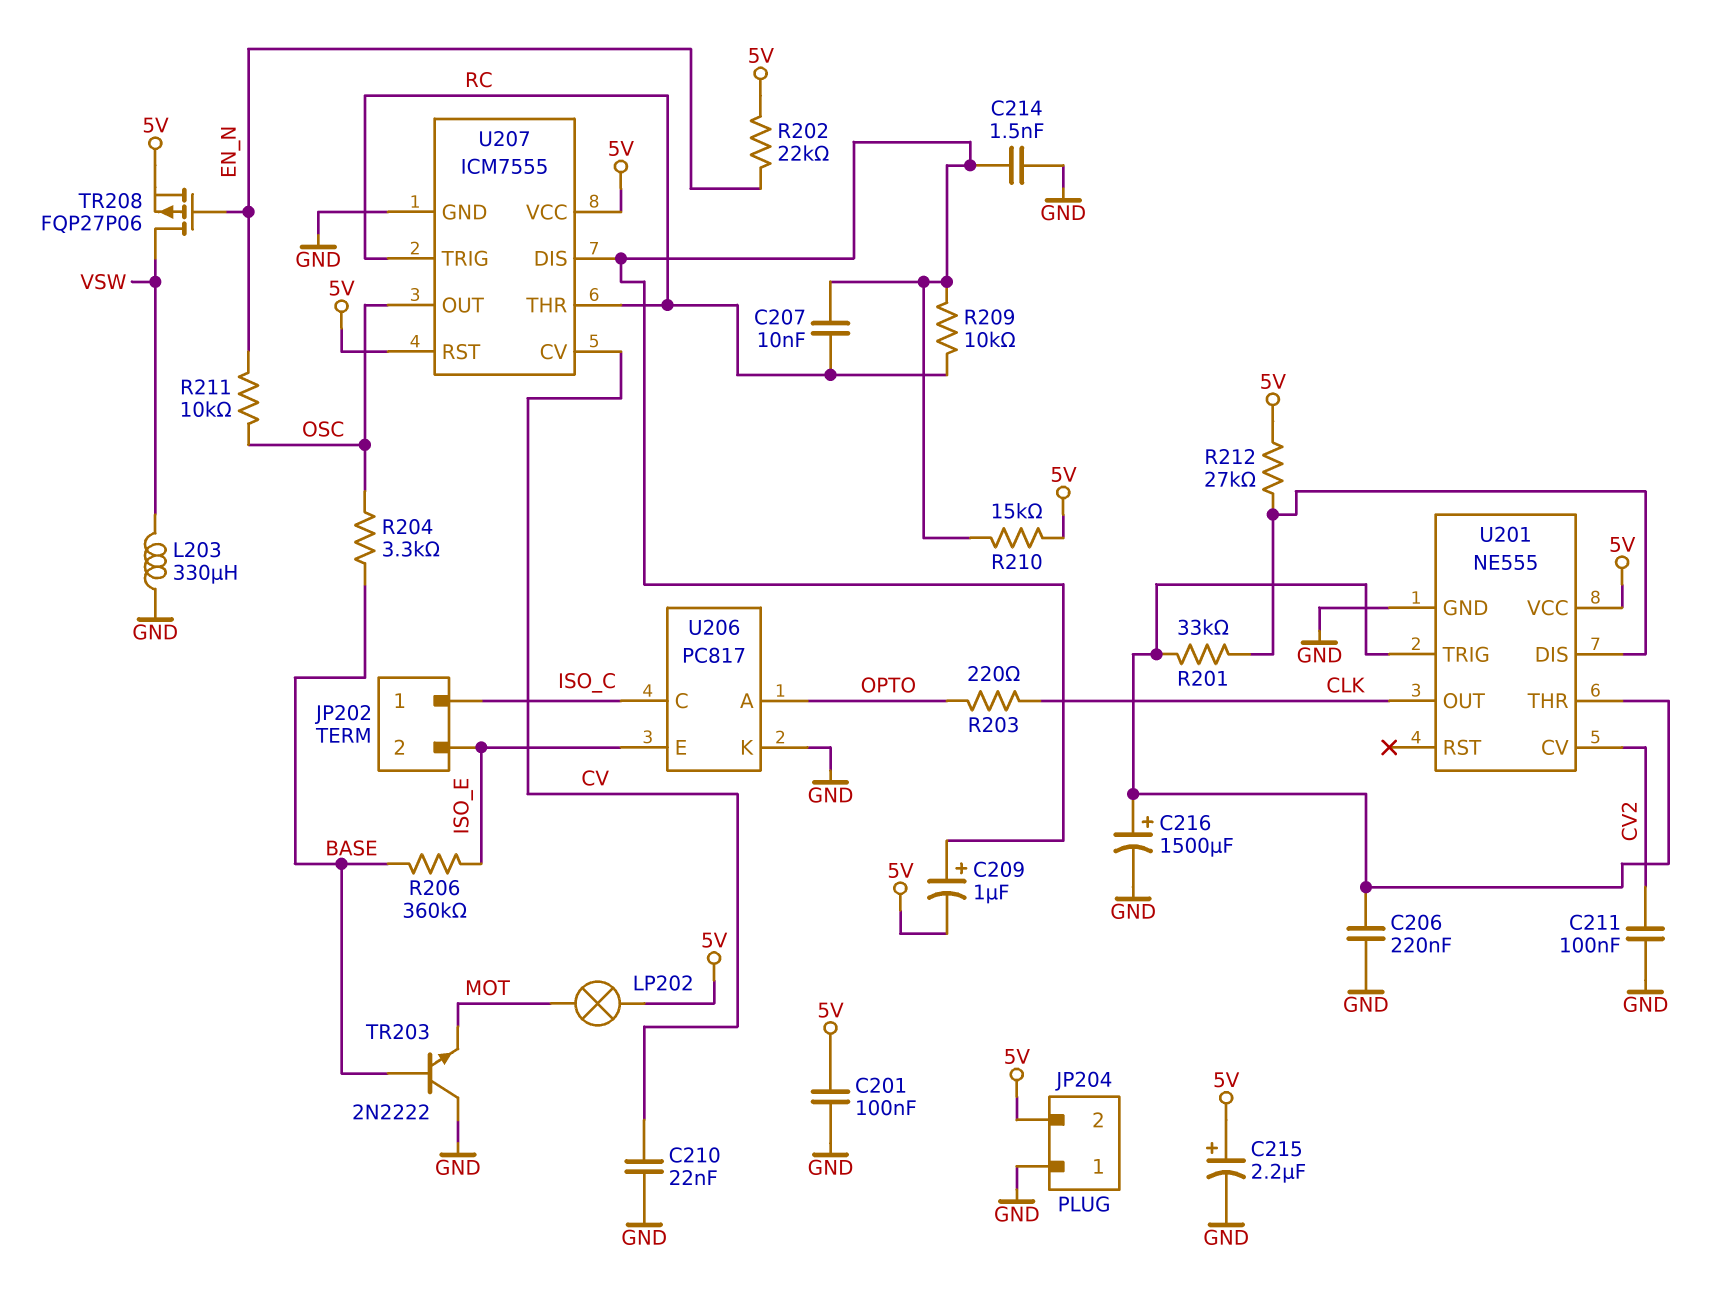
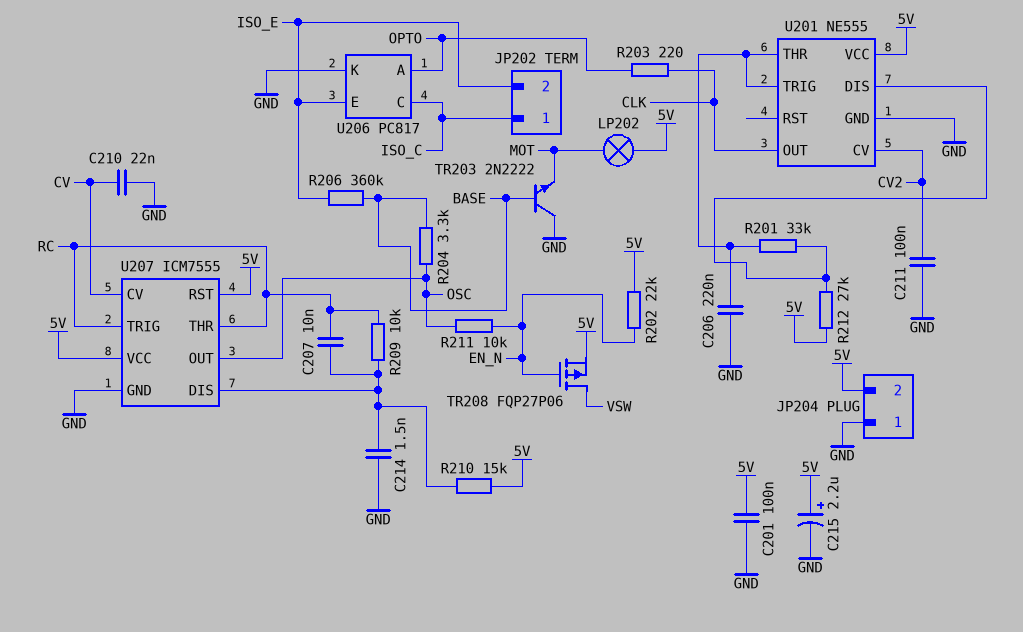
C209: 1uF (plus U207/DIS, minus 5V) -> none
C216: 1500uF (plus U201/THR, minus GND) -> none
L203: 330uH (GND, VSW) -> none

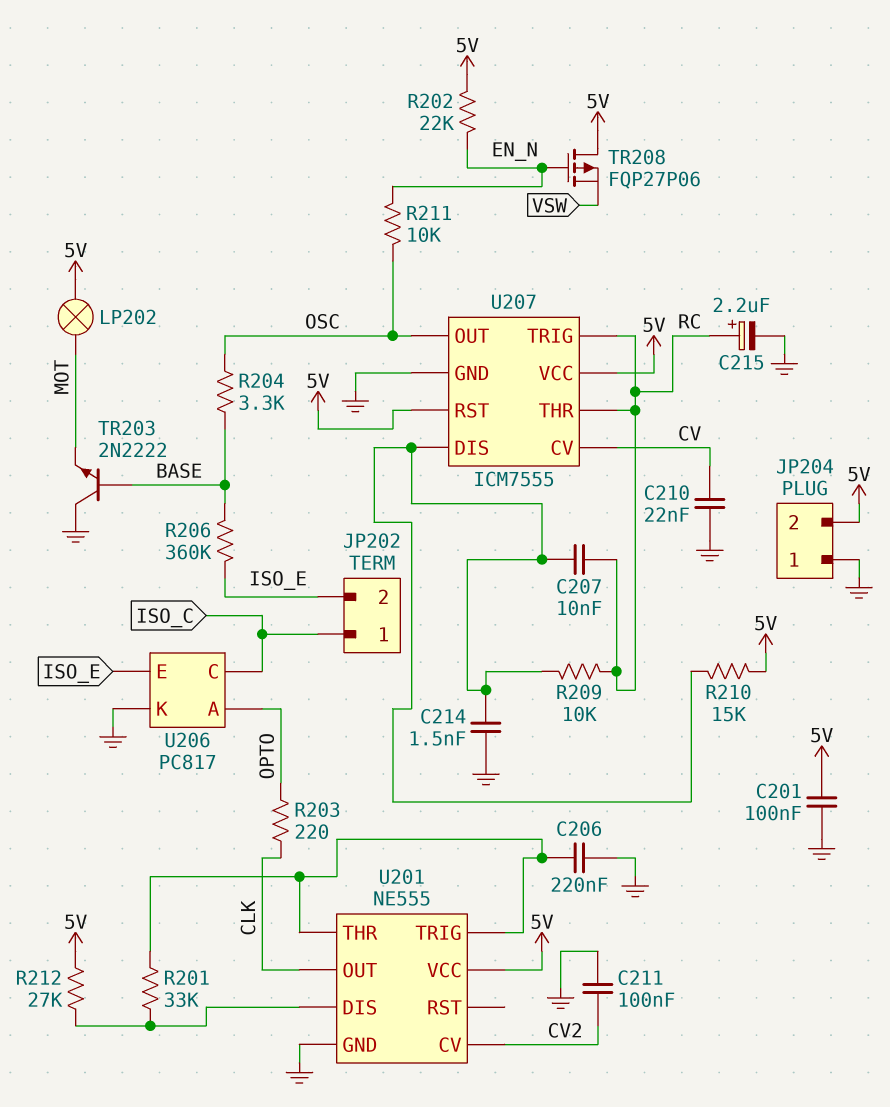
C215: 2.2uF (plus 5V, minus GND) -> 2.2uF (plus RC, minus GND)
TR208: PMOS FQP27P06 (G EN_N, D VSW, S 5V) -> PMOS FQP27P06 (G EN_N, D 5V, S VSW)

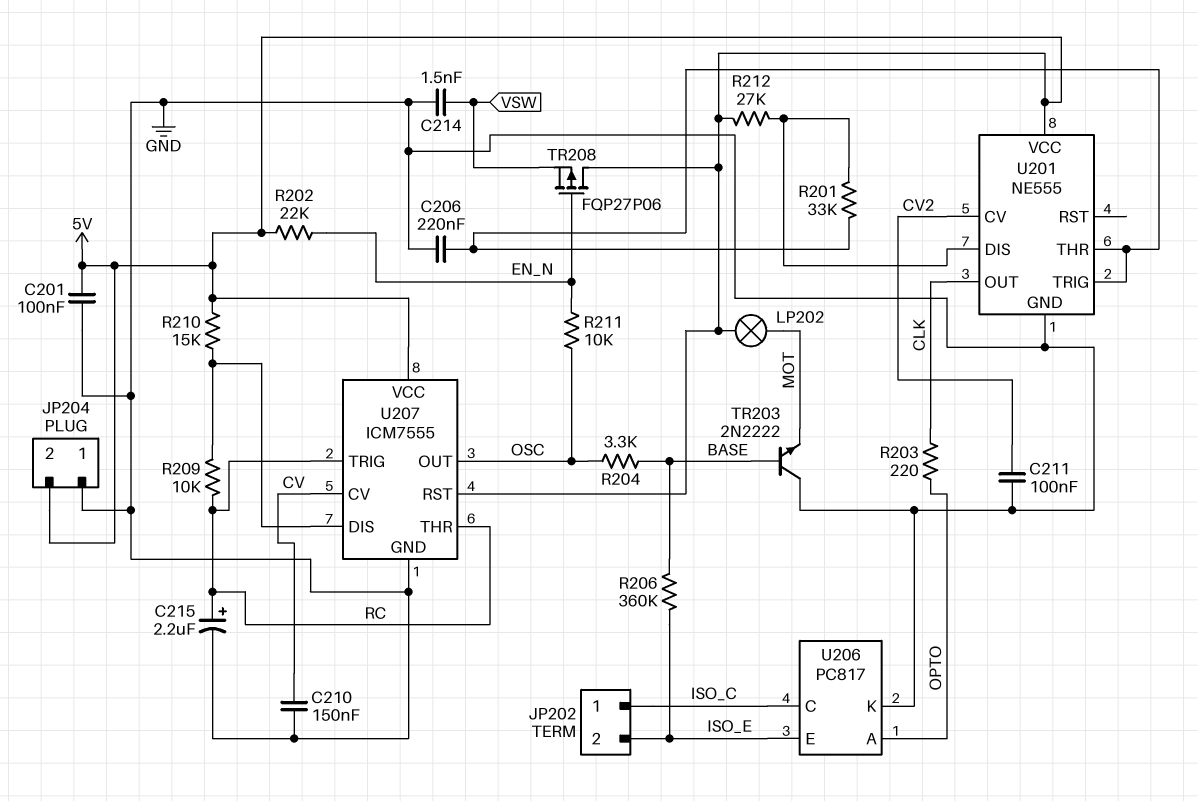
C207: 10nF (RC, U207/DIS) -> none
C210: 22nF (CV, GND) -> 150nF (CV, GND)
C214: 1.5nF (GND, U207/DIS) -> 1.5nF (GND, VSW)

